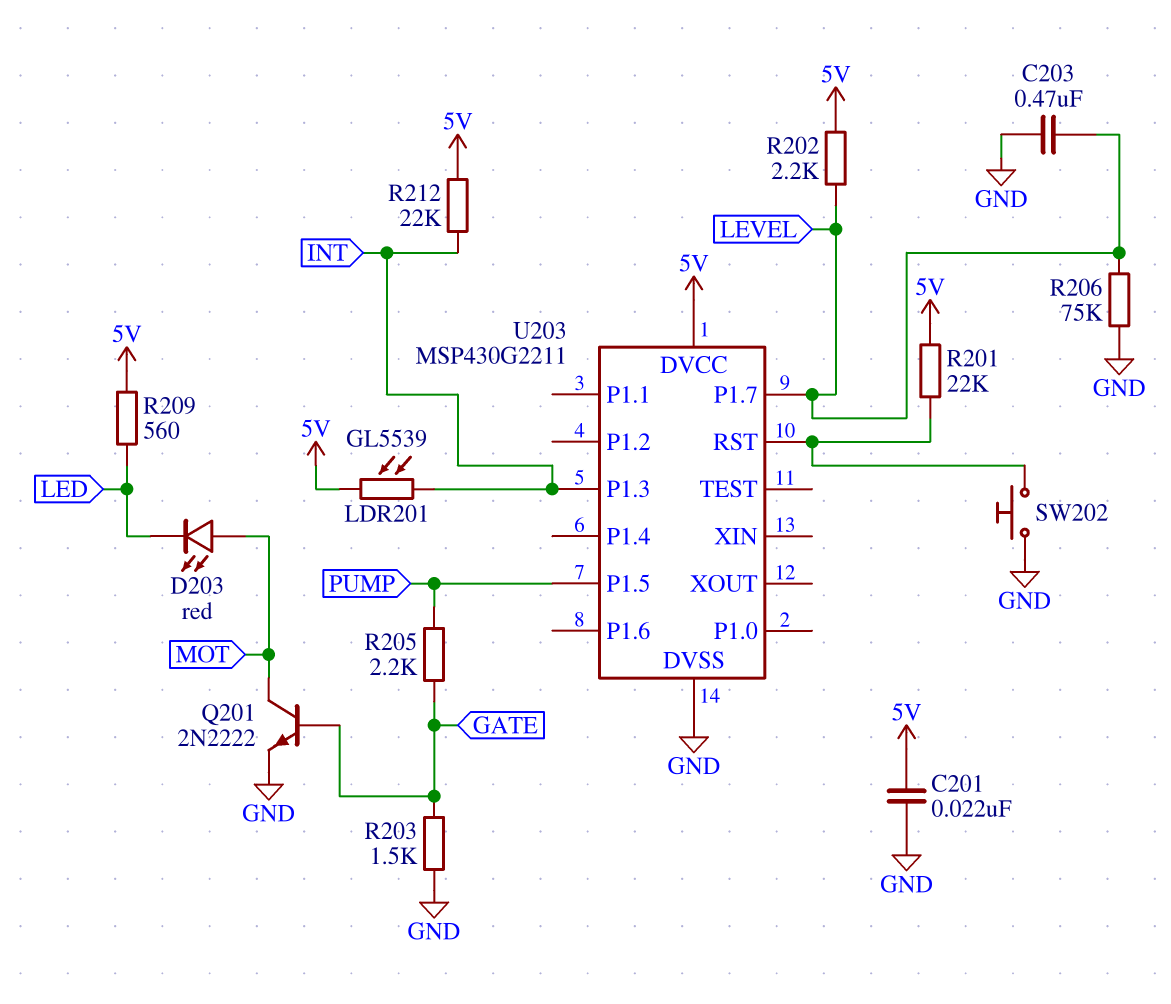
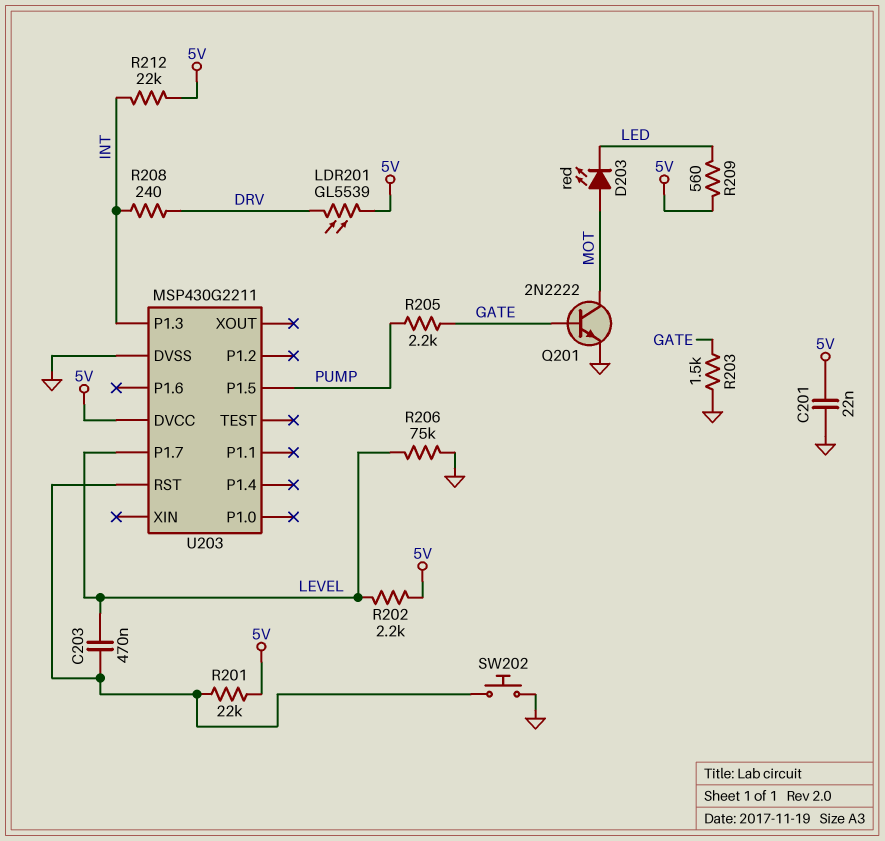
C203: 470nF (GND, LEVEL) -> 470nF (LEVEL, U203/RST)
LDR201: GL5539 (5V, INT) -> GL5539 (5V, DRV)
R208: none -> 240 (DRV, INT)

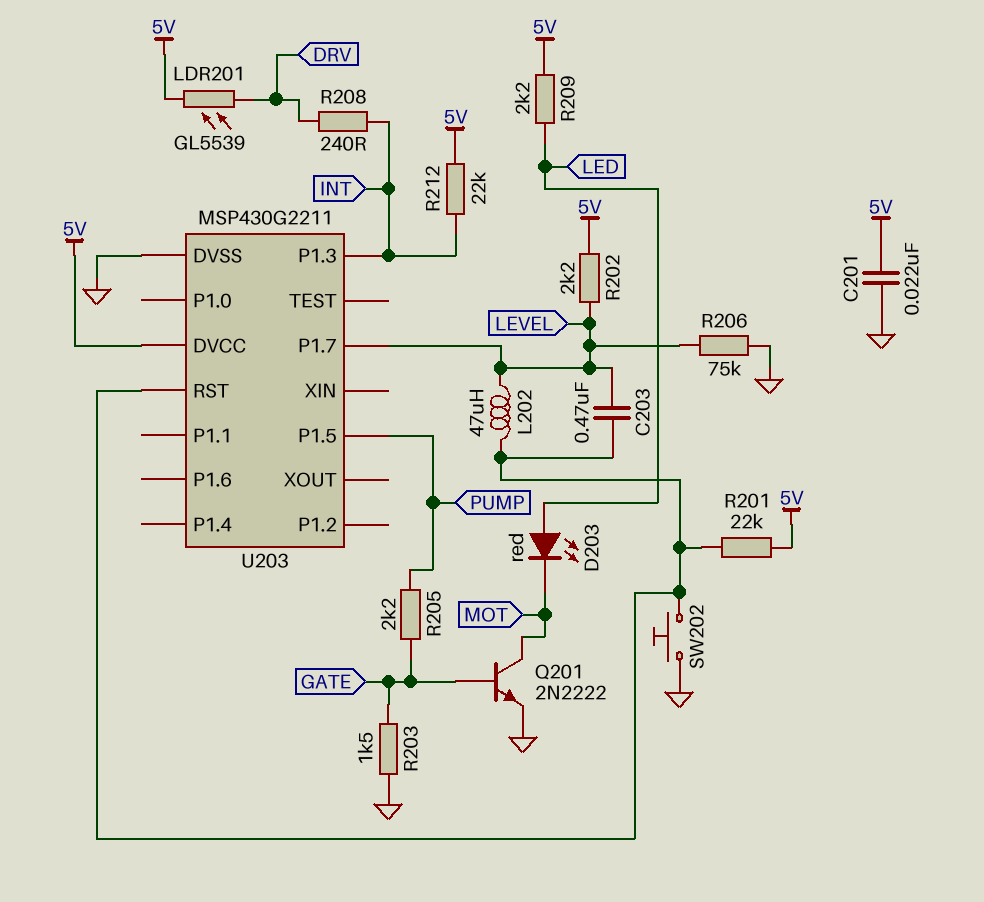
D203: LED red (A MOT, K LED) -> LED red (A LED, K MOT)
L202: none -> 47uH (LEVEL, U203/RST)
R209: 560 (5V, LED) -> 2.2k (5V, LED)

